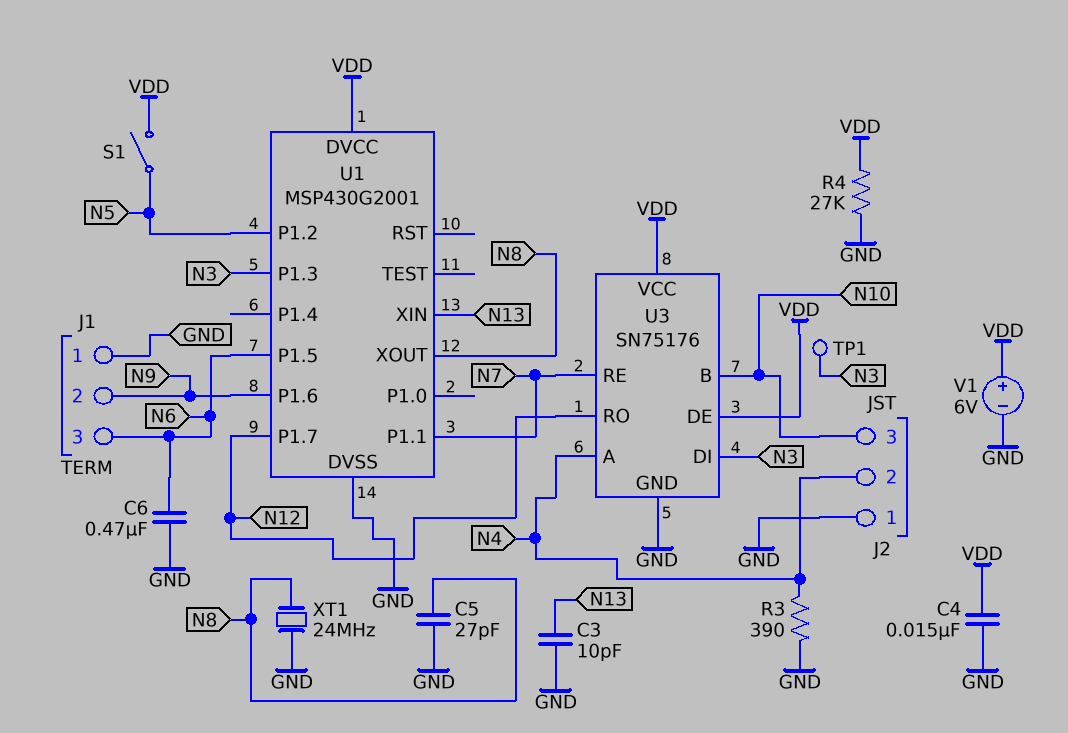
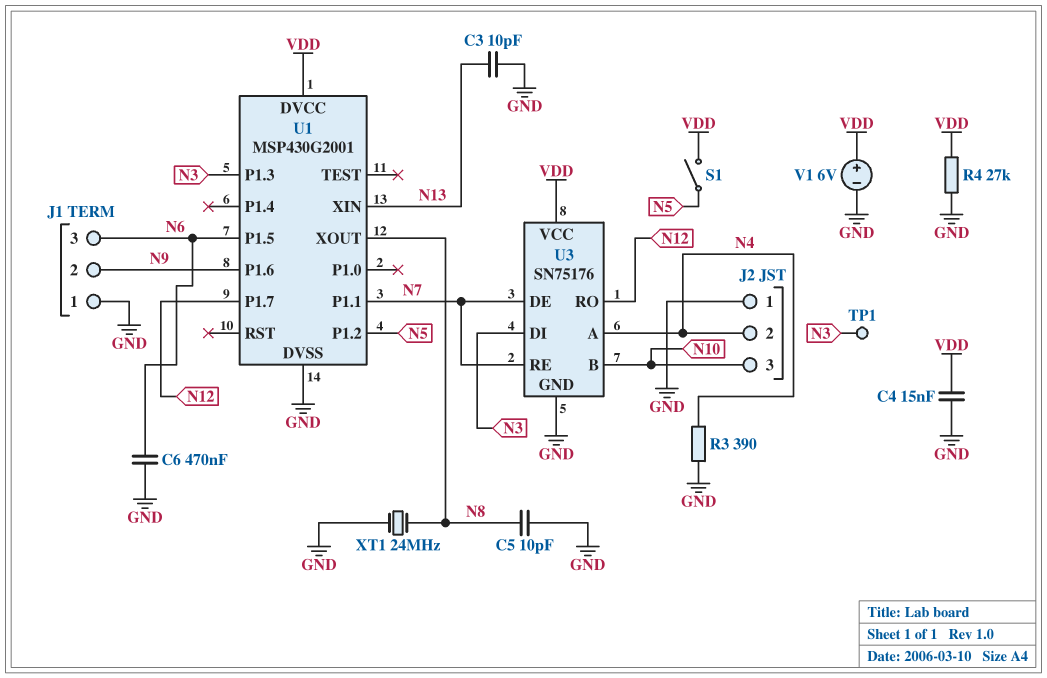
C5: 27pF (GND, N8) -> 10pF (GND, N8)
U3 pin DE: VDD -> N7

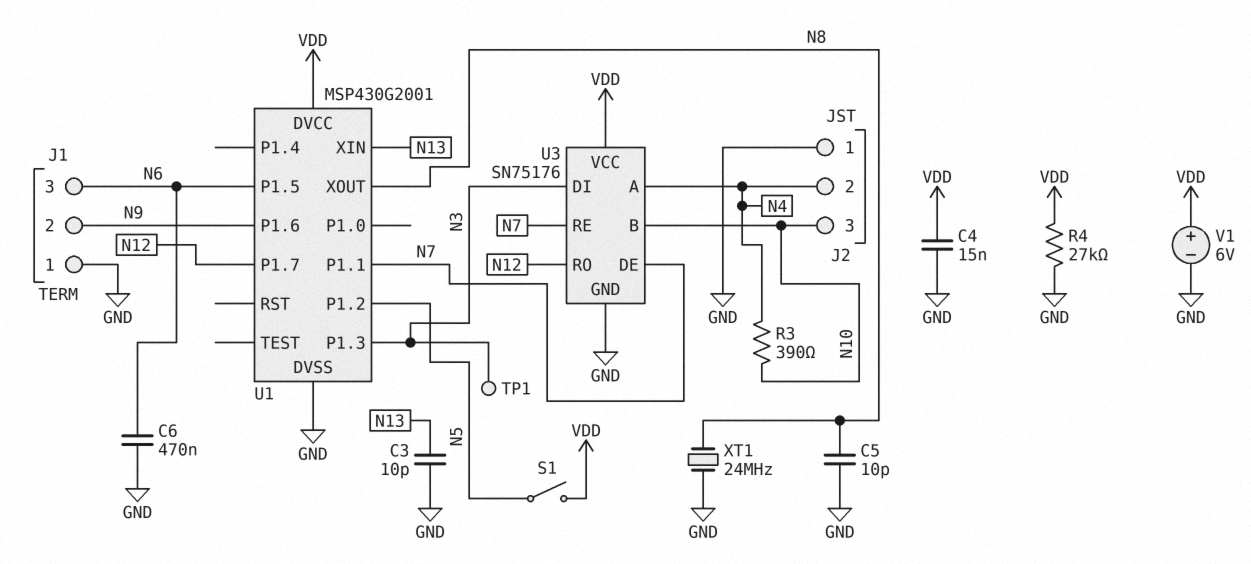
R3: 390 (GND, N4) -> 390 (N4, N10)

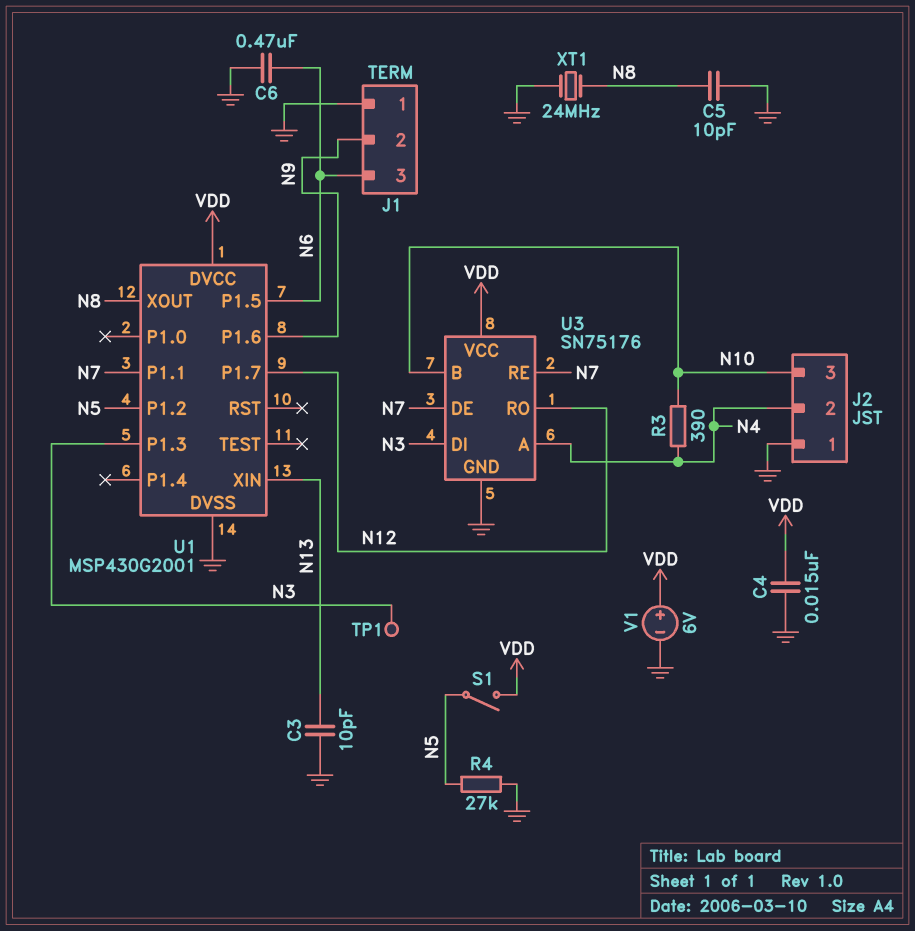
R4: 27k (GND, VDD) -> 27k (GND, N5)

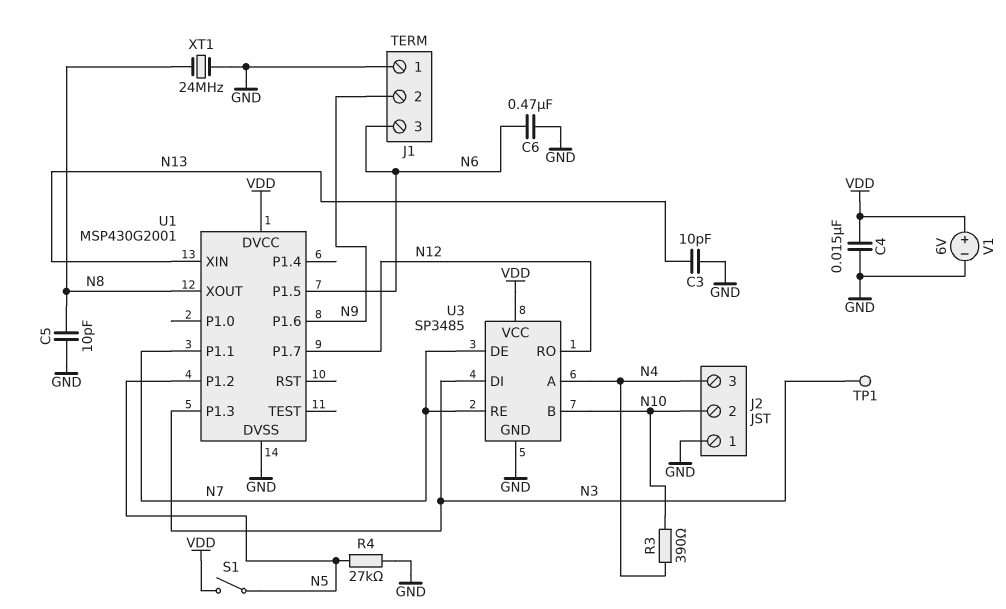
J2 pin 2: N4 -> N10
J2 pin 3: N10 -> N4
U3: SN75176 -> SP3485

